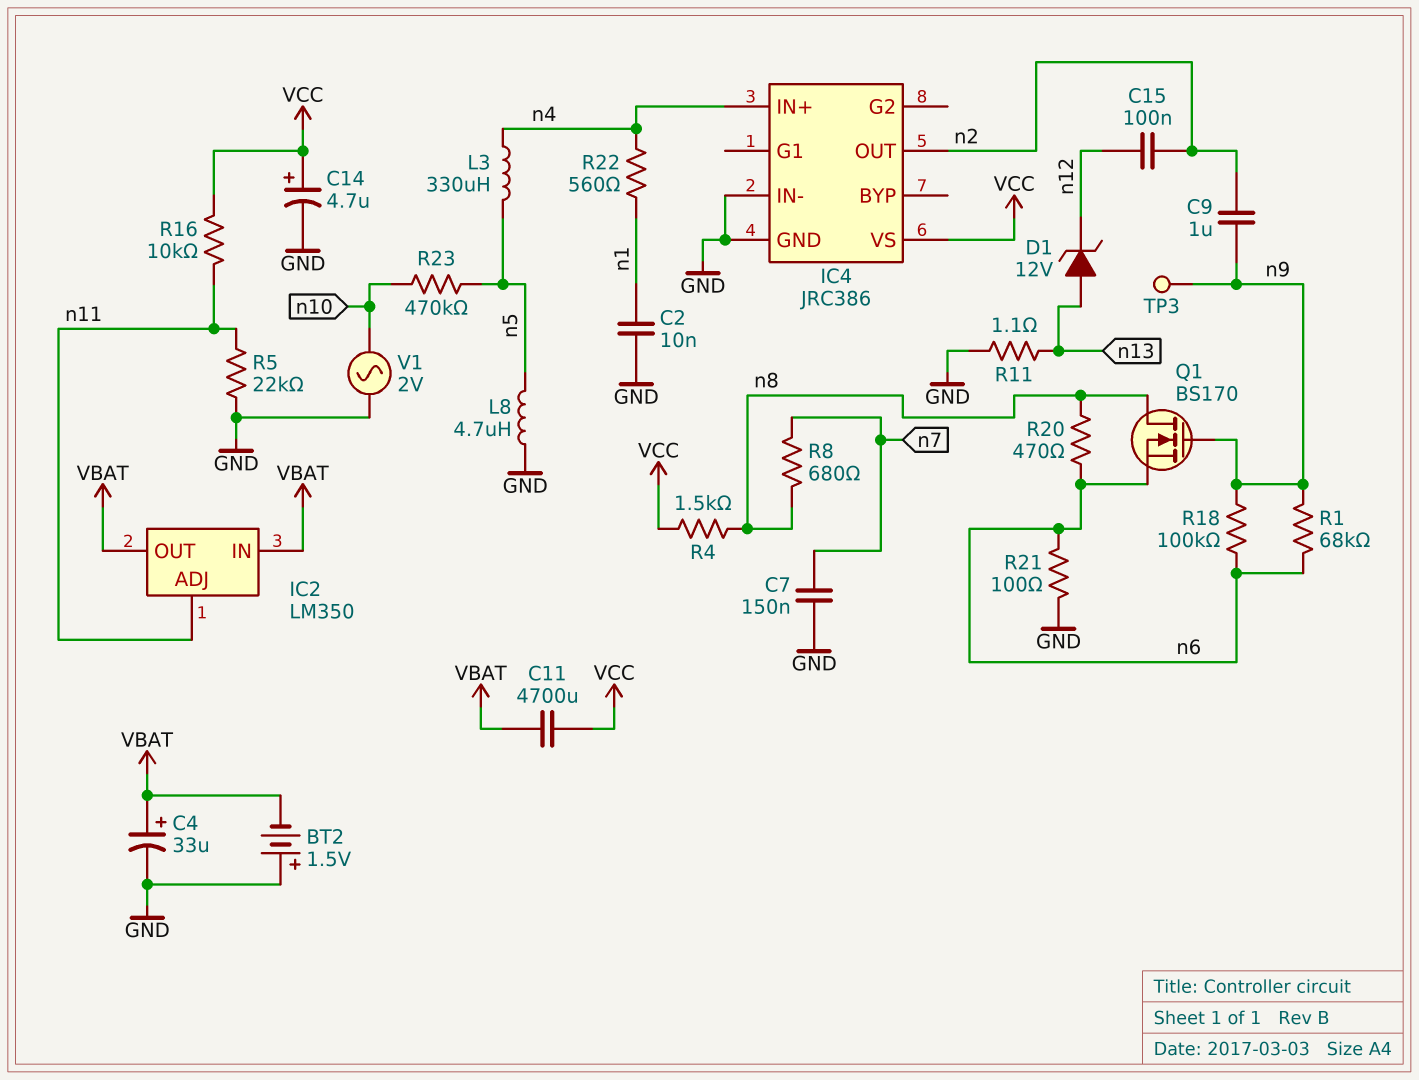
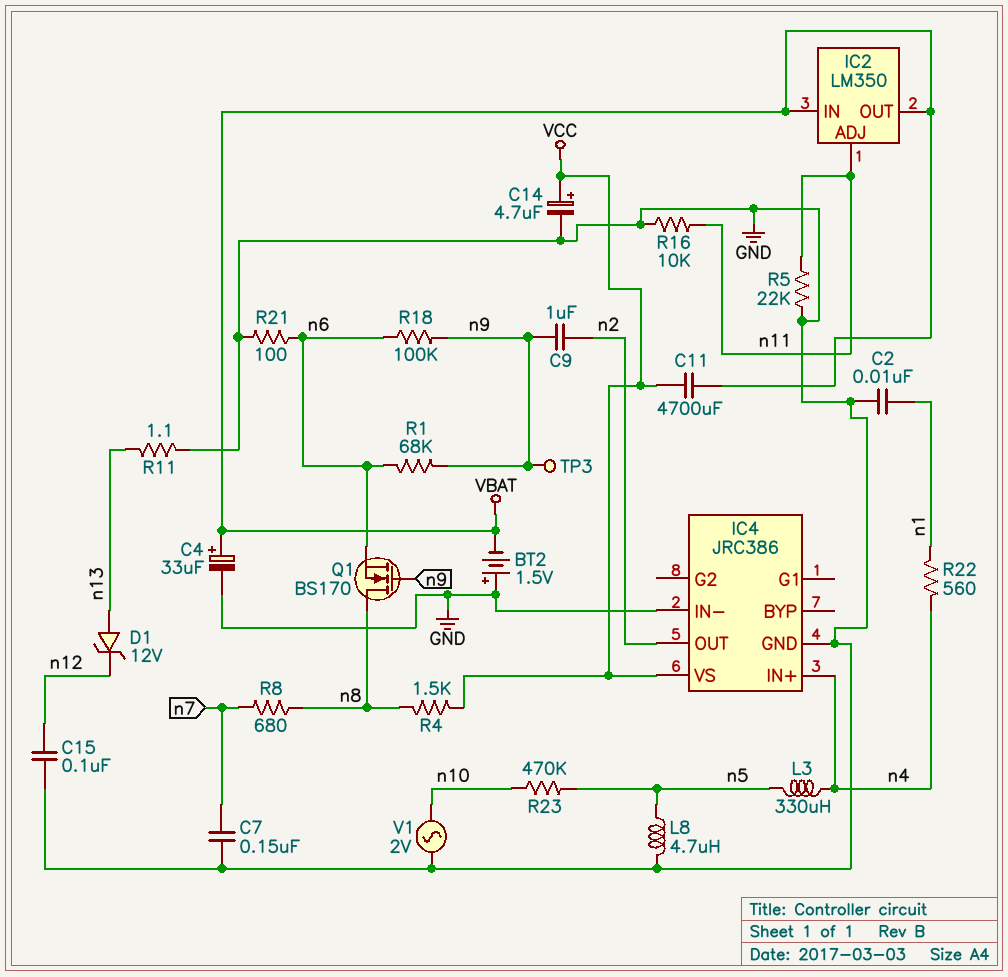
C15: 100nF (n2, n12) -> 100nF (GND, n12)
R16: 10k (VCC, n11) -> 10k (GND, n11)
R20: 470 (n6, n8) -> none

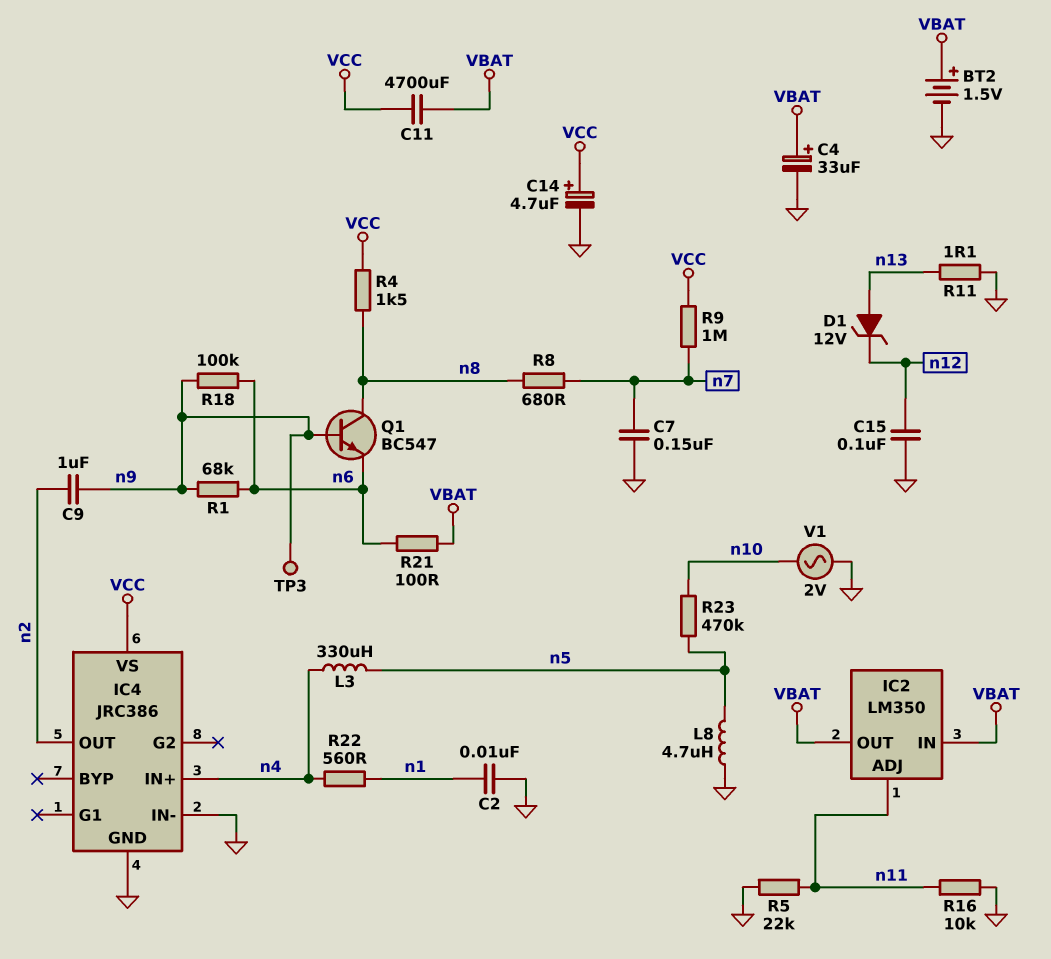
BT2: 1.5V (plus GND, minus VBAT) -> 1.5V (plus VBAT, minus GND)
Q1: NMOS BS170 (G n9, D n8, S n6) -> NPN BC547 (B n9, C n8, E n6)
R9: none -> 1M (VCC, n7)
R21: 100 (GND, n6) -> 100 (VBAT, n6)

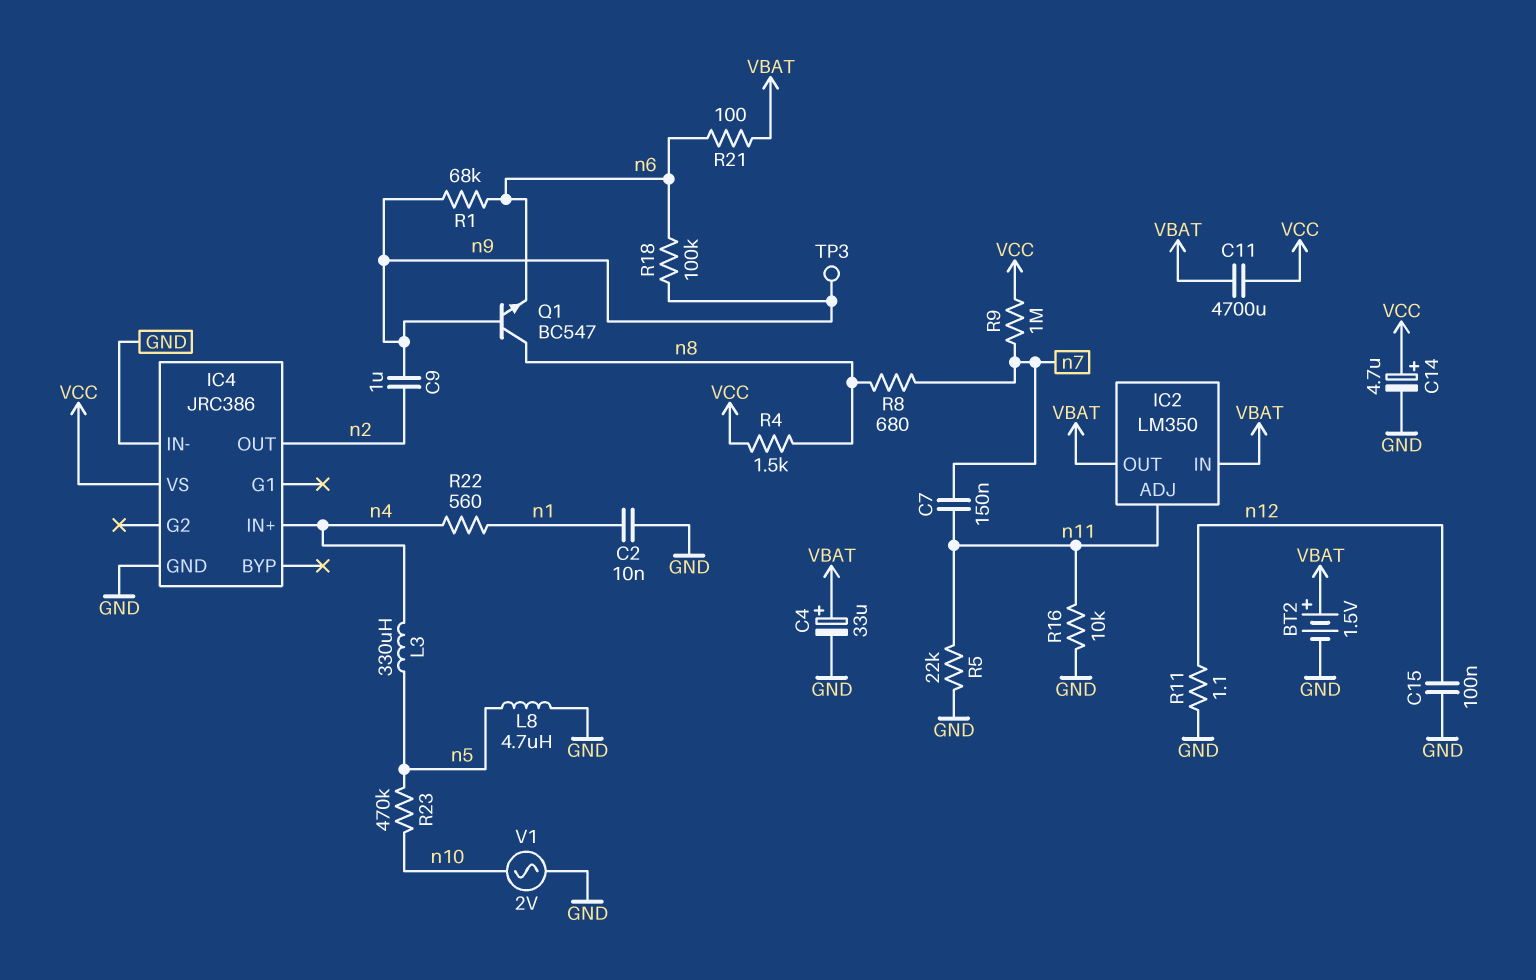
C7: 150nF (GND, n7) -> 150nF (n7, n11)
D1: zener 12V (A n13, K n12) -> none
R11: 1.1 (GND, n13) -> 1.1 (GND, n12)

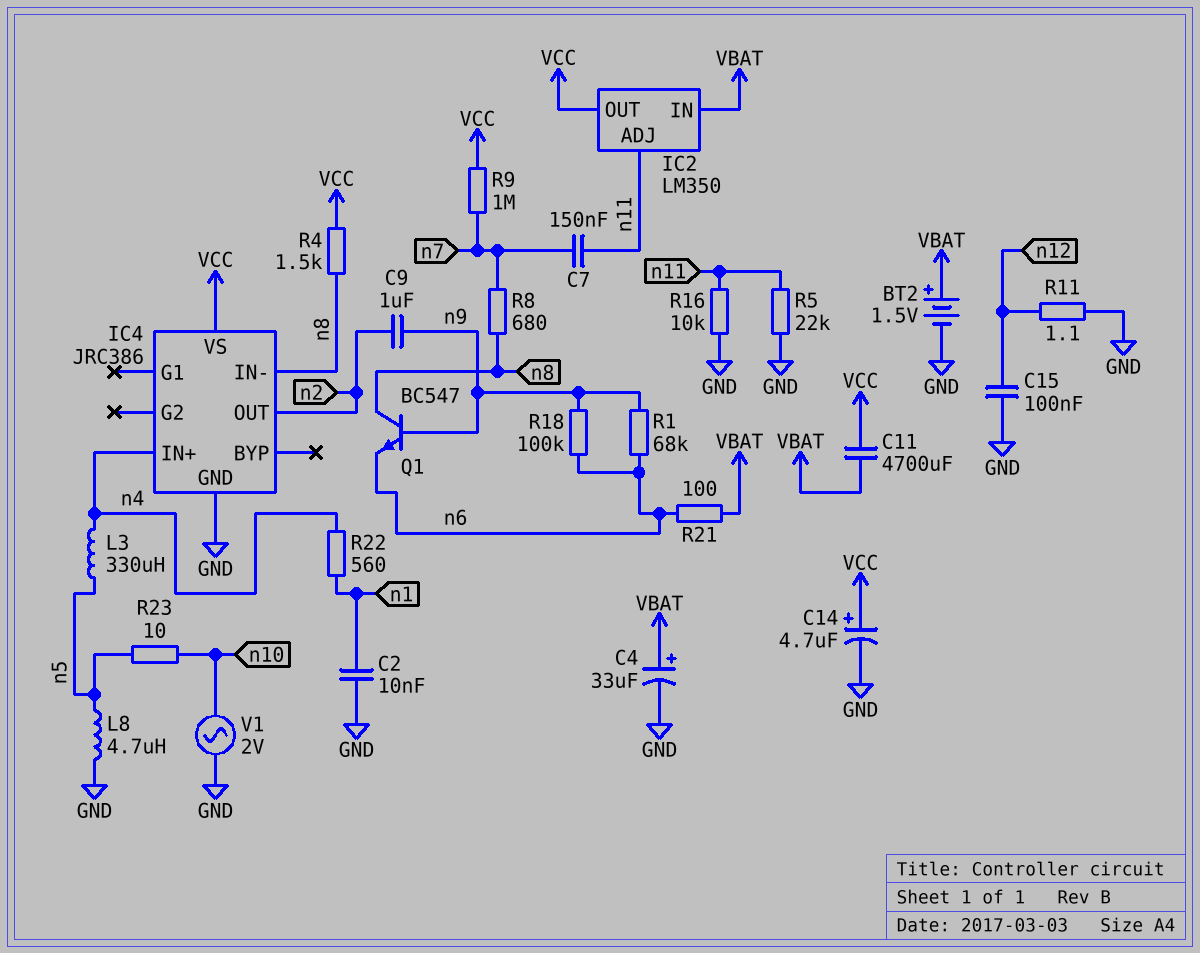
IC2 pin OUT: VBAT -> VCC
IC4 pin IN-: GND -> n8
R23: 470k (n5, n10) -> 10 (n5, n10)
TP3: test point (n9) -> none

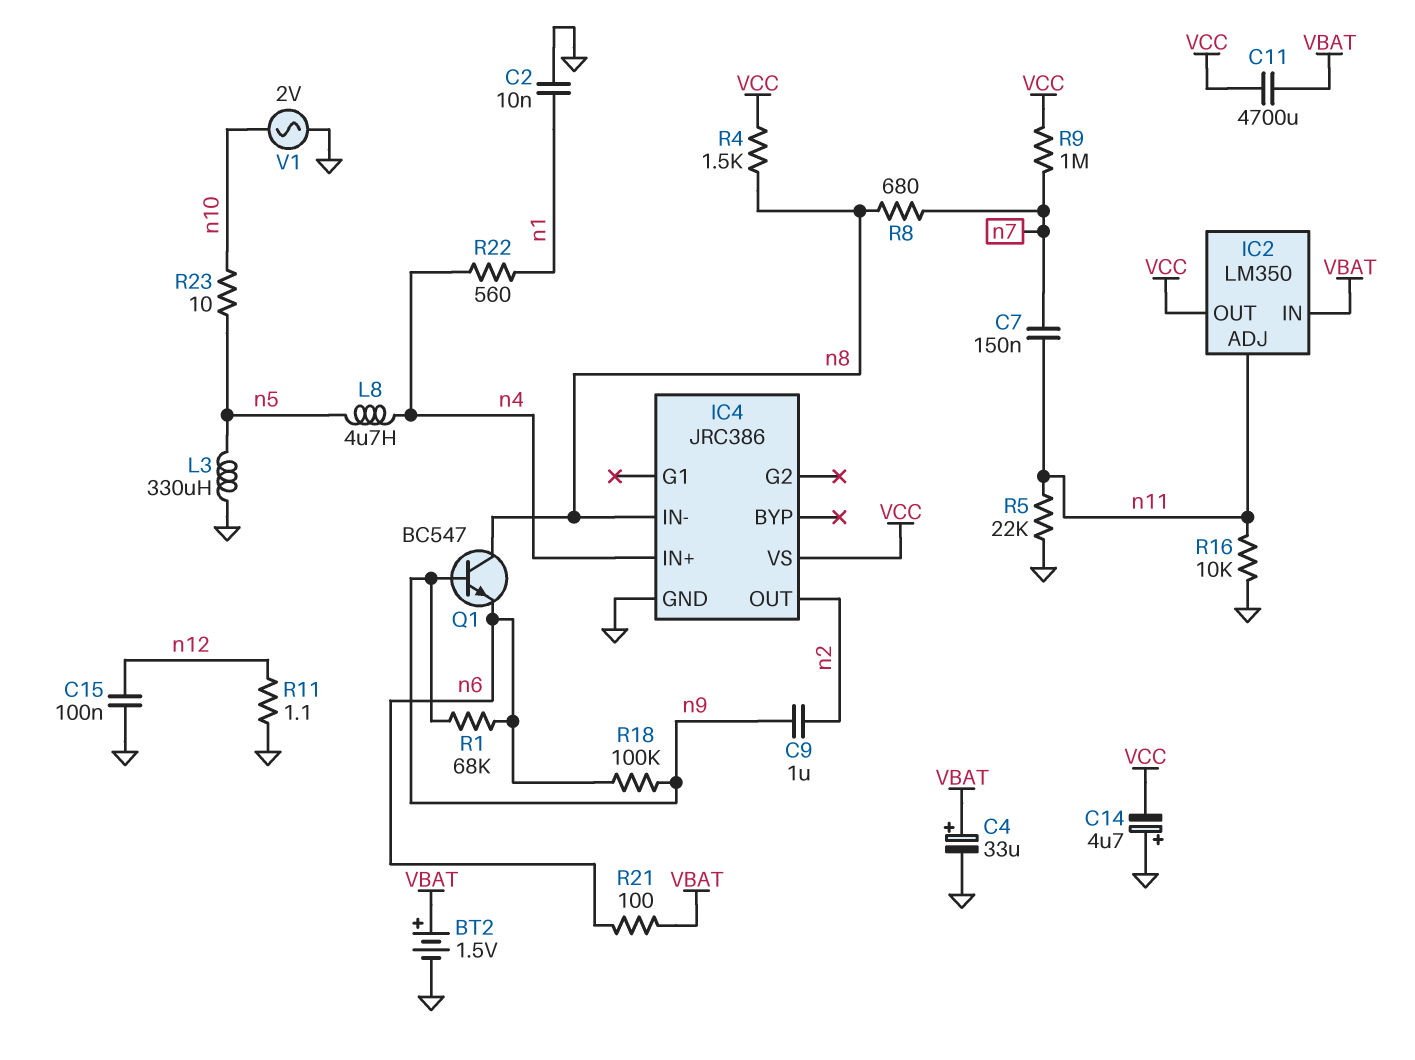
C14: 4.7uF (plus VCC, minus GND) -> 4.7uF (plus GND, minus VCC)
L3: 330uH (n4, n5) -> 330uH (GND, n5)
L8: 4.7uH (GND, n5) -> 4.7uH (n4, n5)

